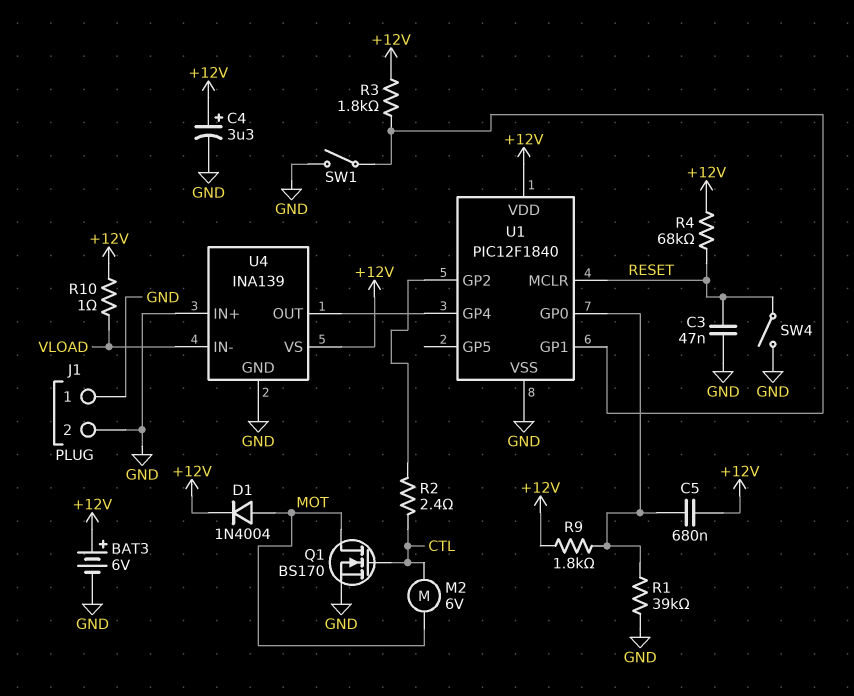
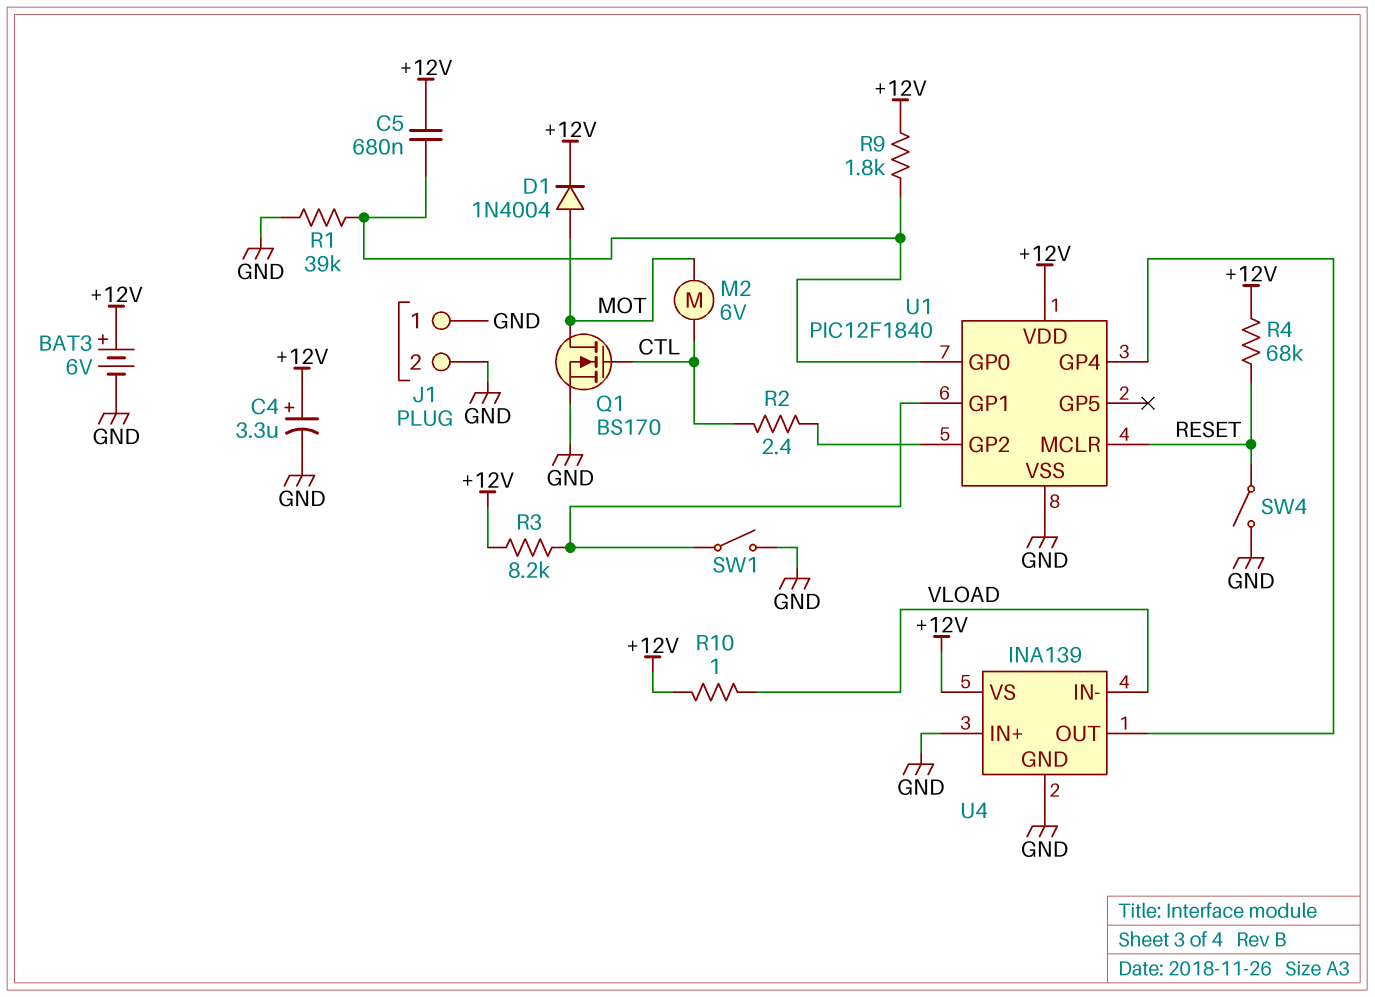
C3: 47nF (GND, RESET) -> none
R3: 1.8k (+12V, U1/GP1) -> 8.2k (+12V, U1/GP1)

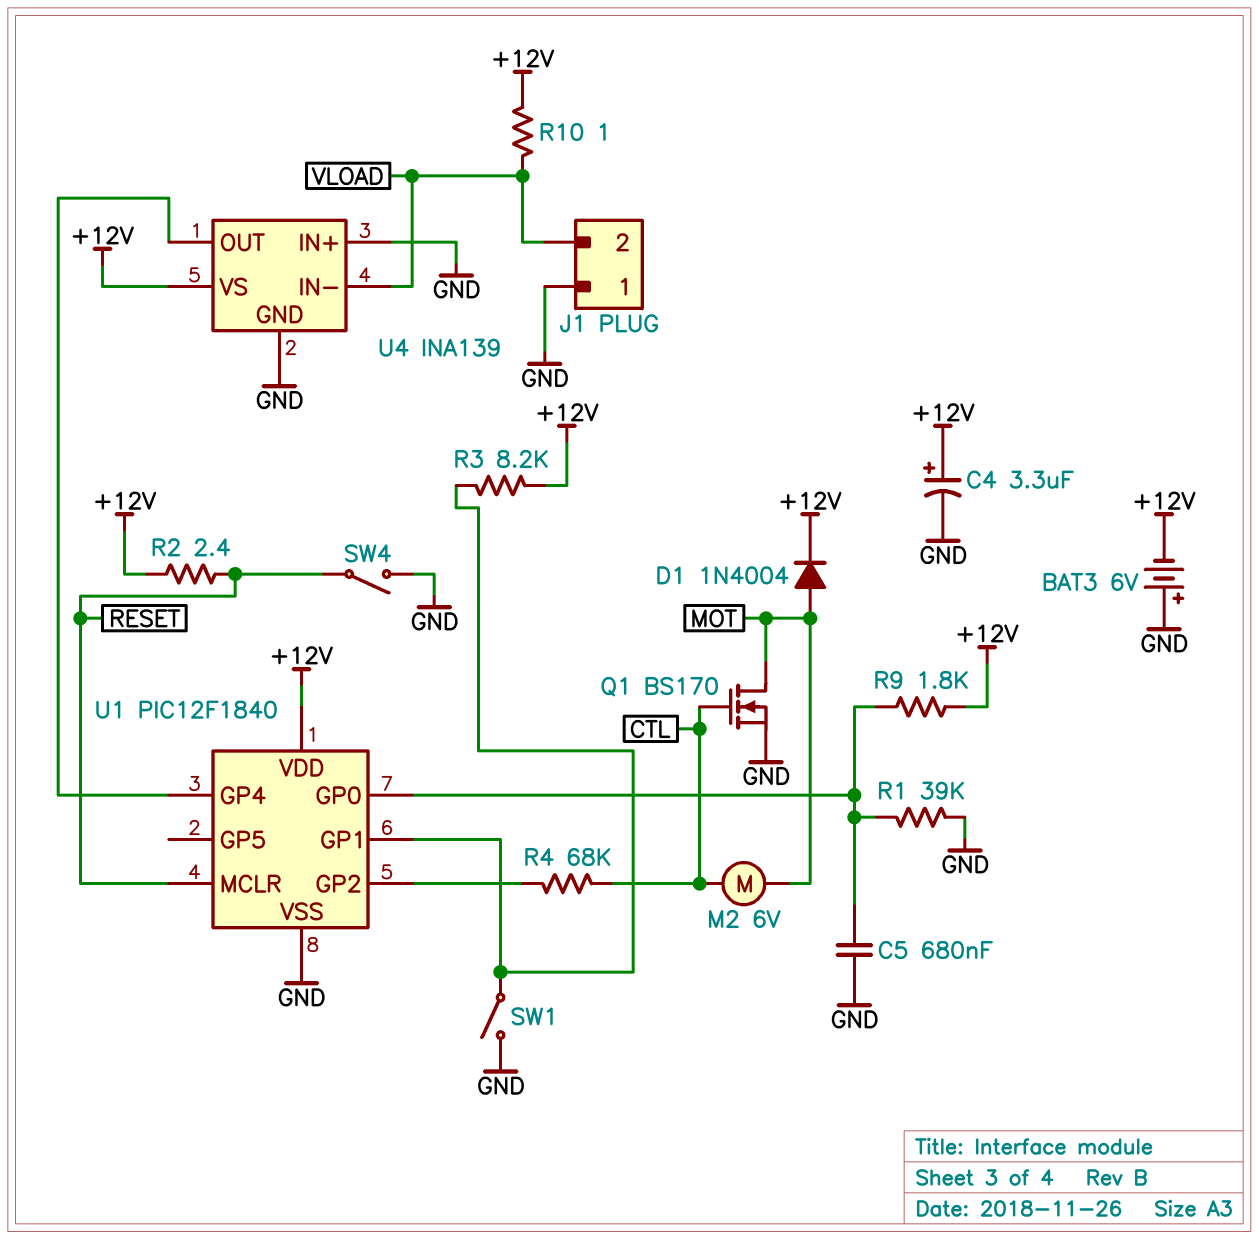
BAT3: 6V (plus +12V, minus GND) -> 6V (plus GND, minus +12V)
C5: 680nF (+12V, U1/GP0) -> 680nF (GND, U1/GP0)
J1 pin 2: GND -> VLOAD
R2: 2.4 (CTL, U1/GP2) -> 2.4 (+12V, RESET)
R4: 68k (+12V, RESET) -> 68k (CTL, U1/GP2)

